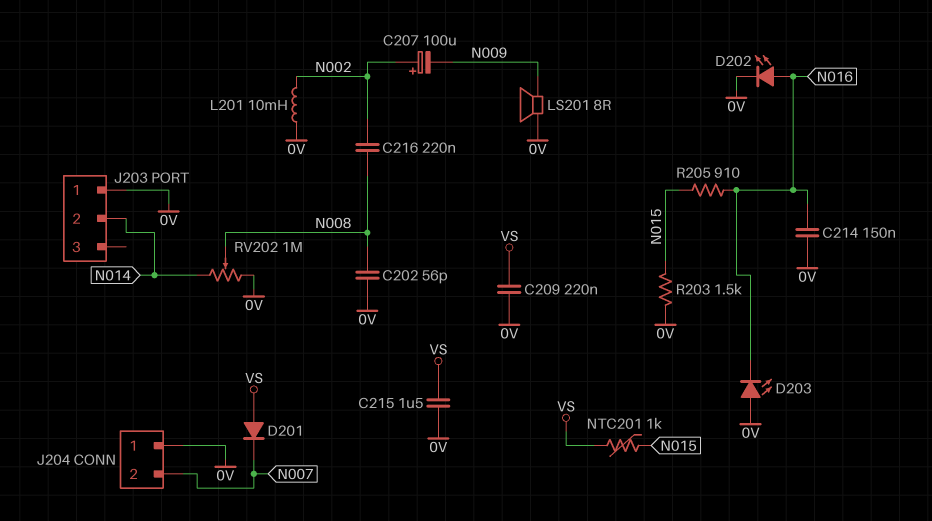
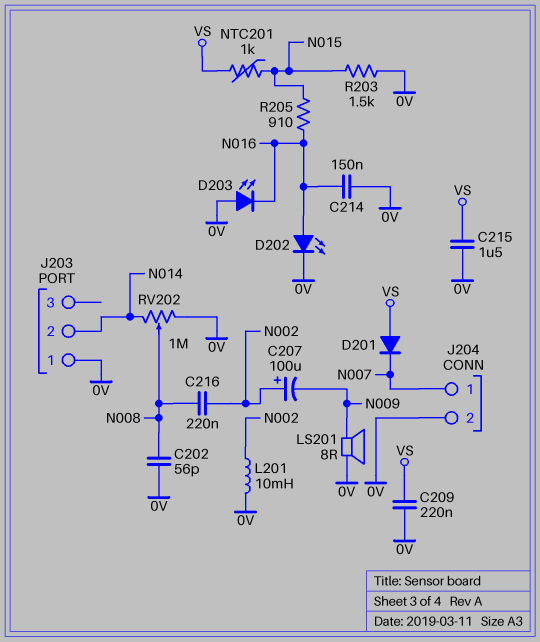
J204 pin 1: 0V -> N007
J204 pin 2: N007 -> 0V

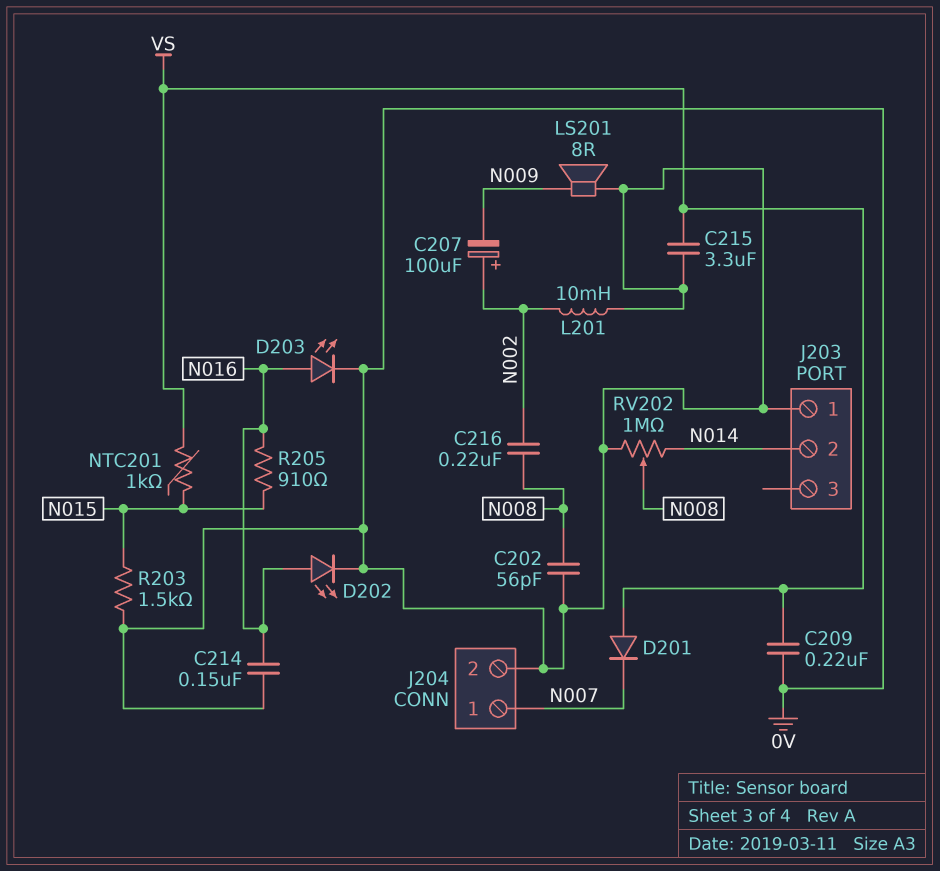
C215: 1.5uF (0V, VS) -> 3.3uF (0V, VS)
D203: LED (A 0V, K N016) -> LED (A N016, K 0V)

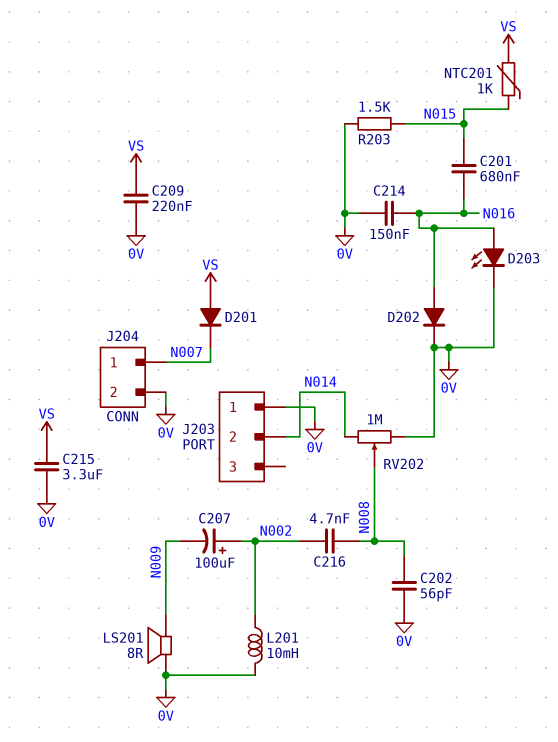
C201: none -> 680nF (N015, N016)
C216: 220nF (N002, N008) -> 4.7nF (N002, N008)
D202: LED (A N016, K 0V) -> diode (A N016, K 0V)
R205: 910 (N015, N016) -> none

